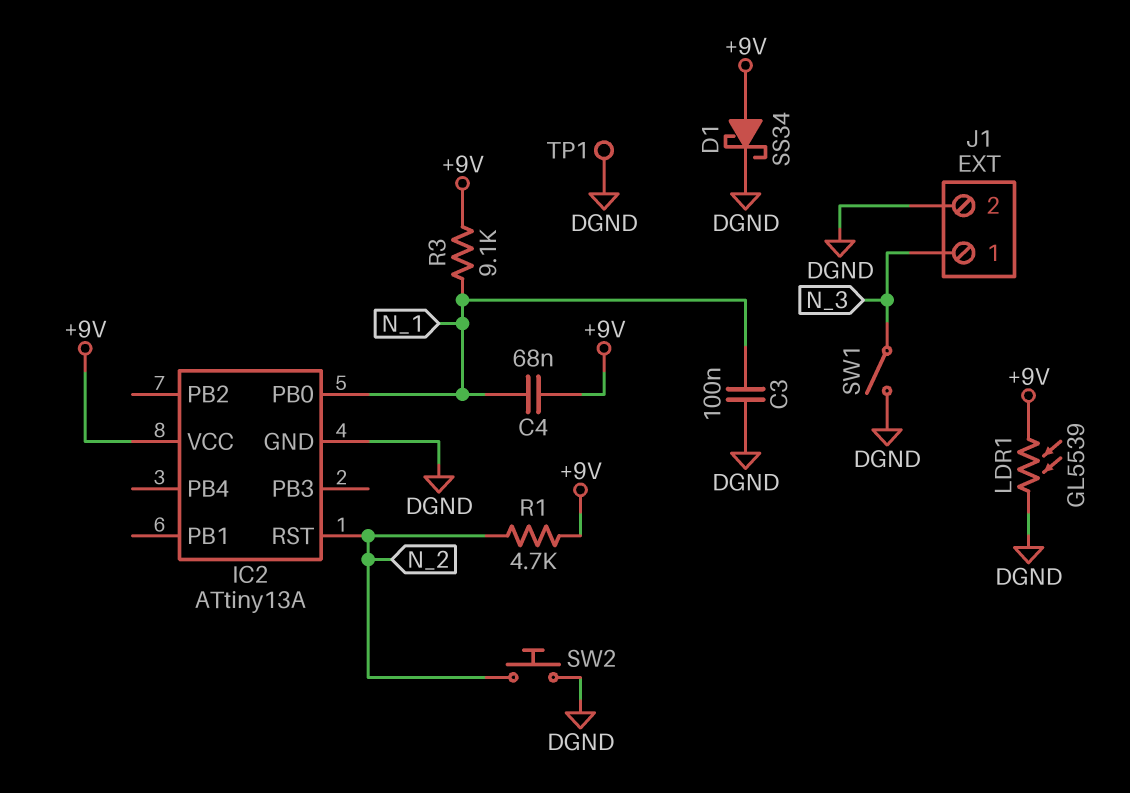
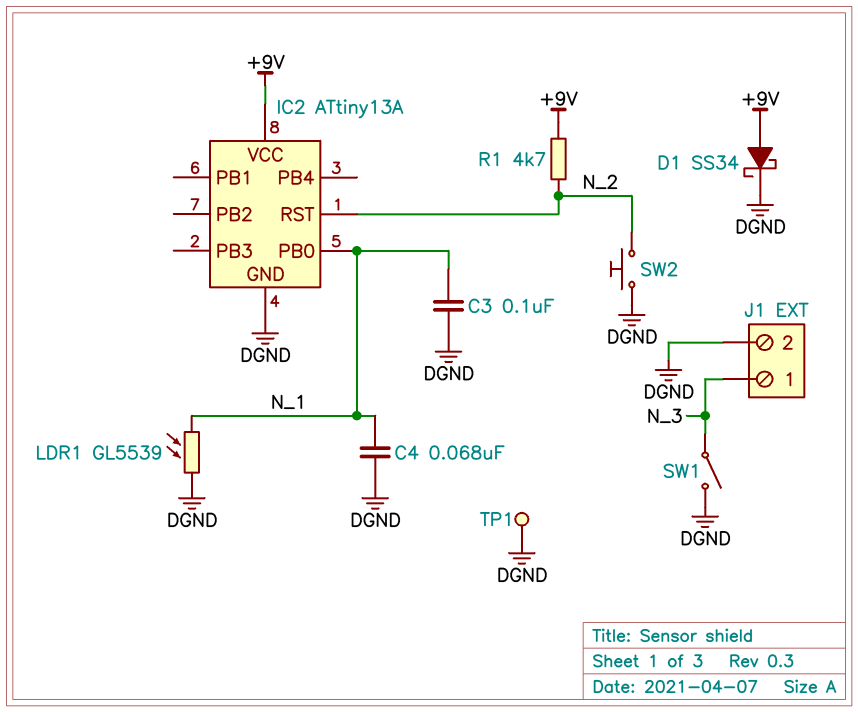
C4: 68nF (+9V, N_1) -> 68nF (DGND, N_1)
LDR1: GL5539 (+9V, DGND) -> GL5539 (DGND, N_1)
R3: 9.1k (+9V, N_1) -> none

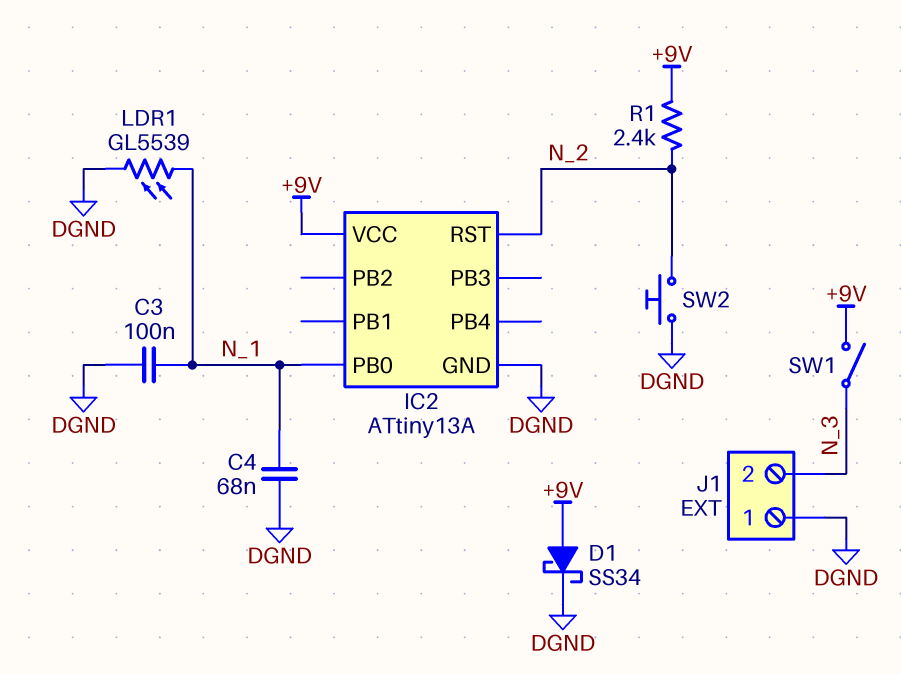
J1 pin 1: N_3 -> DGND
J1 pin 2: DGND -> N_3
R1: 4.7k (+9V, N_2) -> 2.4k (+9V, N_2)
SW1: switch (DGND, N_3) -> switch (+9V, N_3)
TP1: test point (DGND) -> none

